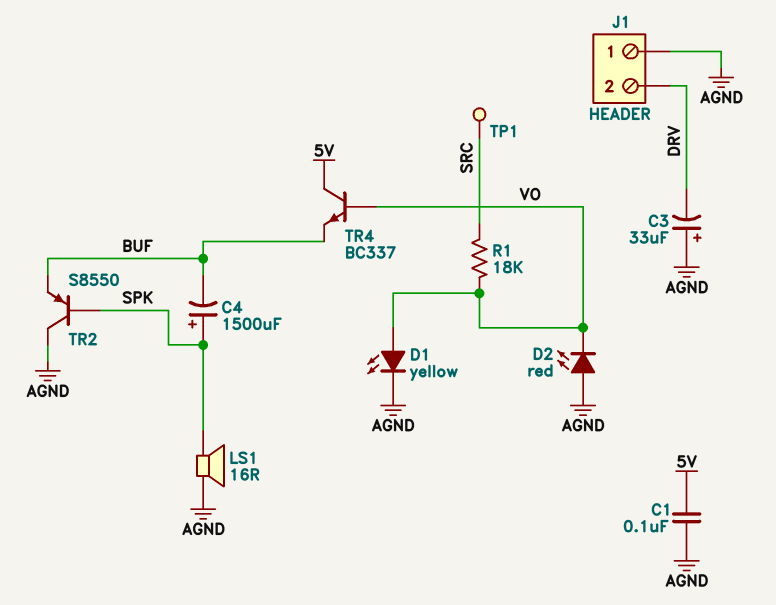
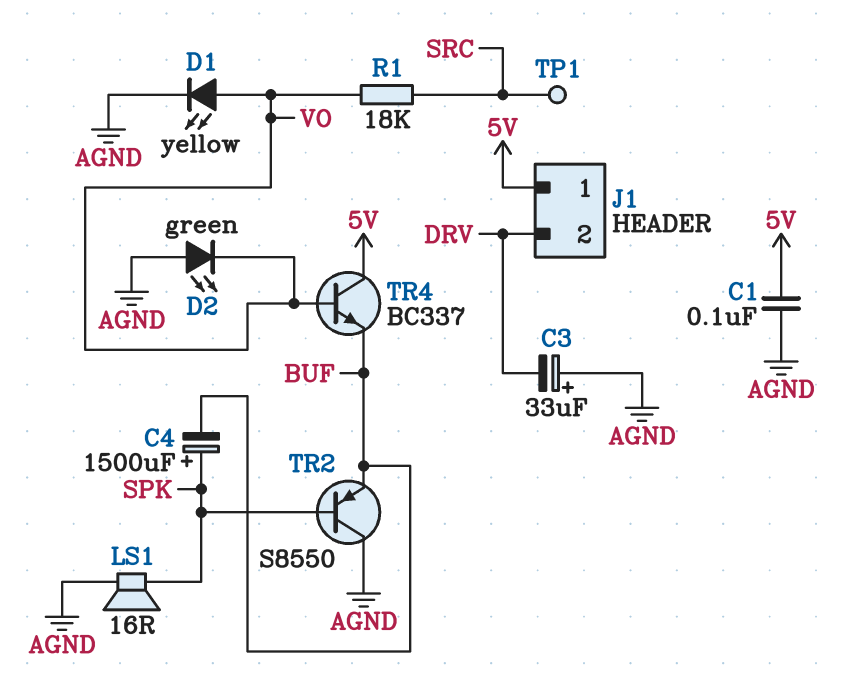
D2: LED red (A AGND, K VO) -> LED green (A AGND, K VO)
J1 pin 1: AGND -> 5V

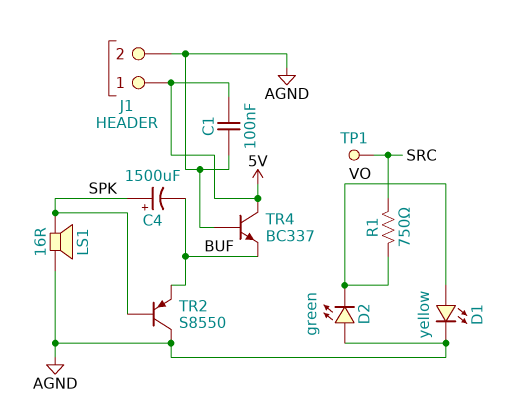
C3: 33uF (plus AGND, minus DRV) -> none
J1 pin 2: DRV -> AGND
R1: 18k (SRC, VO) -> 750 (SRC, VO)
TR4: NPN BC337 (B VO, C 5V, E BUF) -> NPN BC337 (B AGND, C 5V, E BUF)

